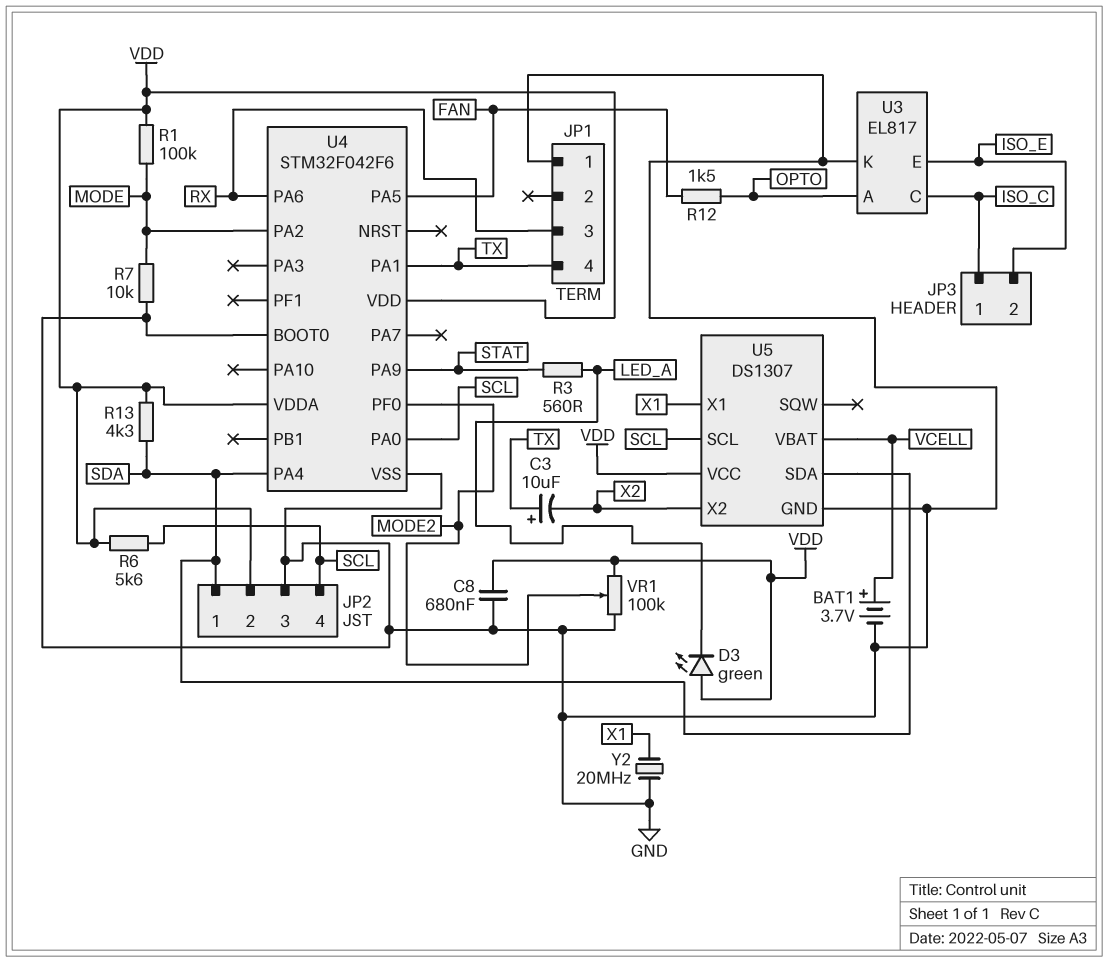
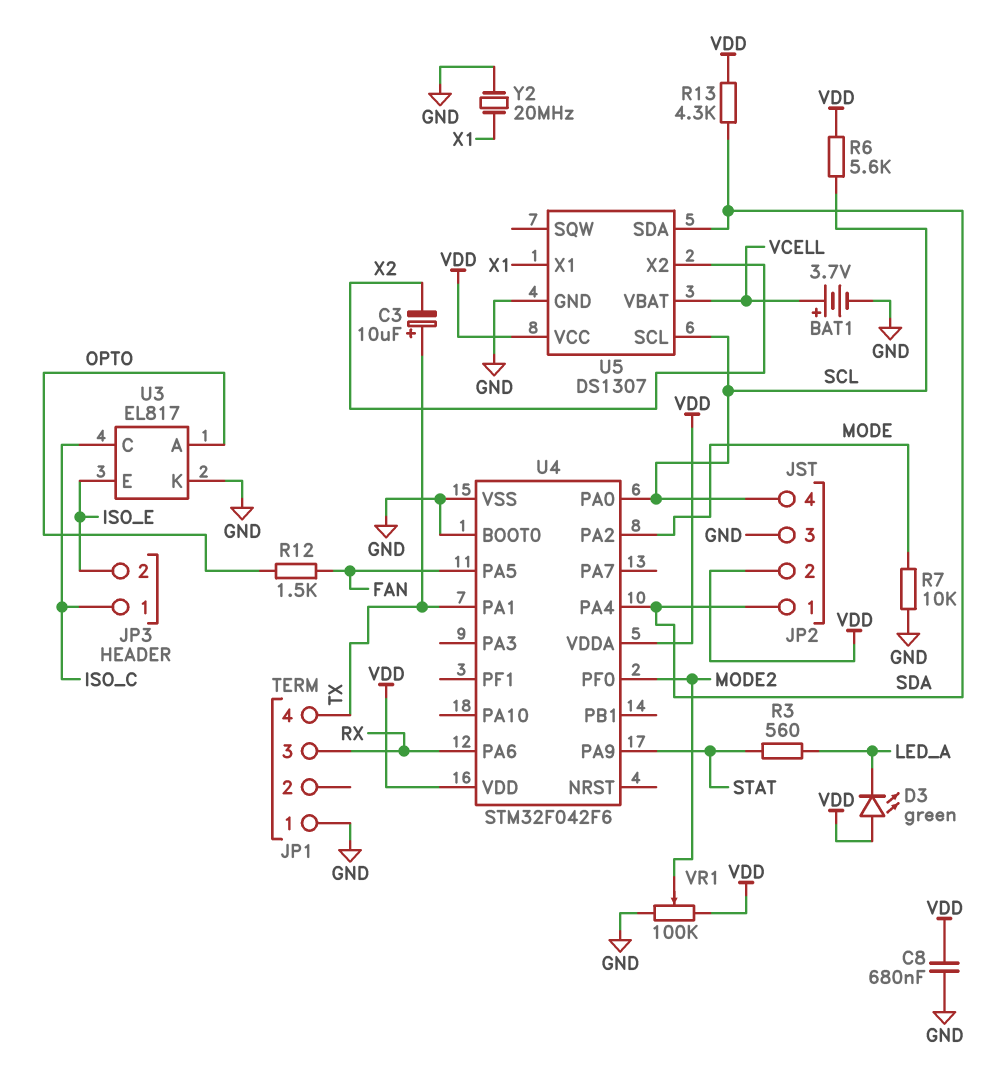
R1: 100k (MODE, VDD) -> none

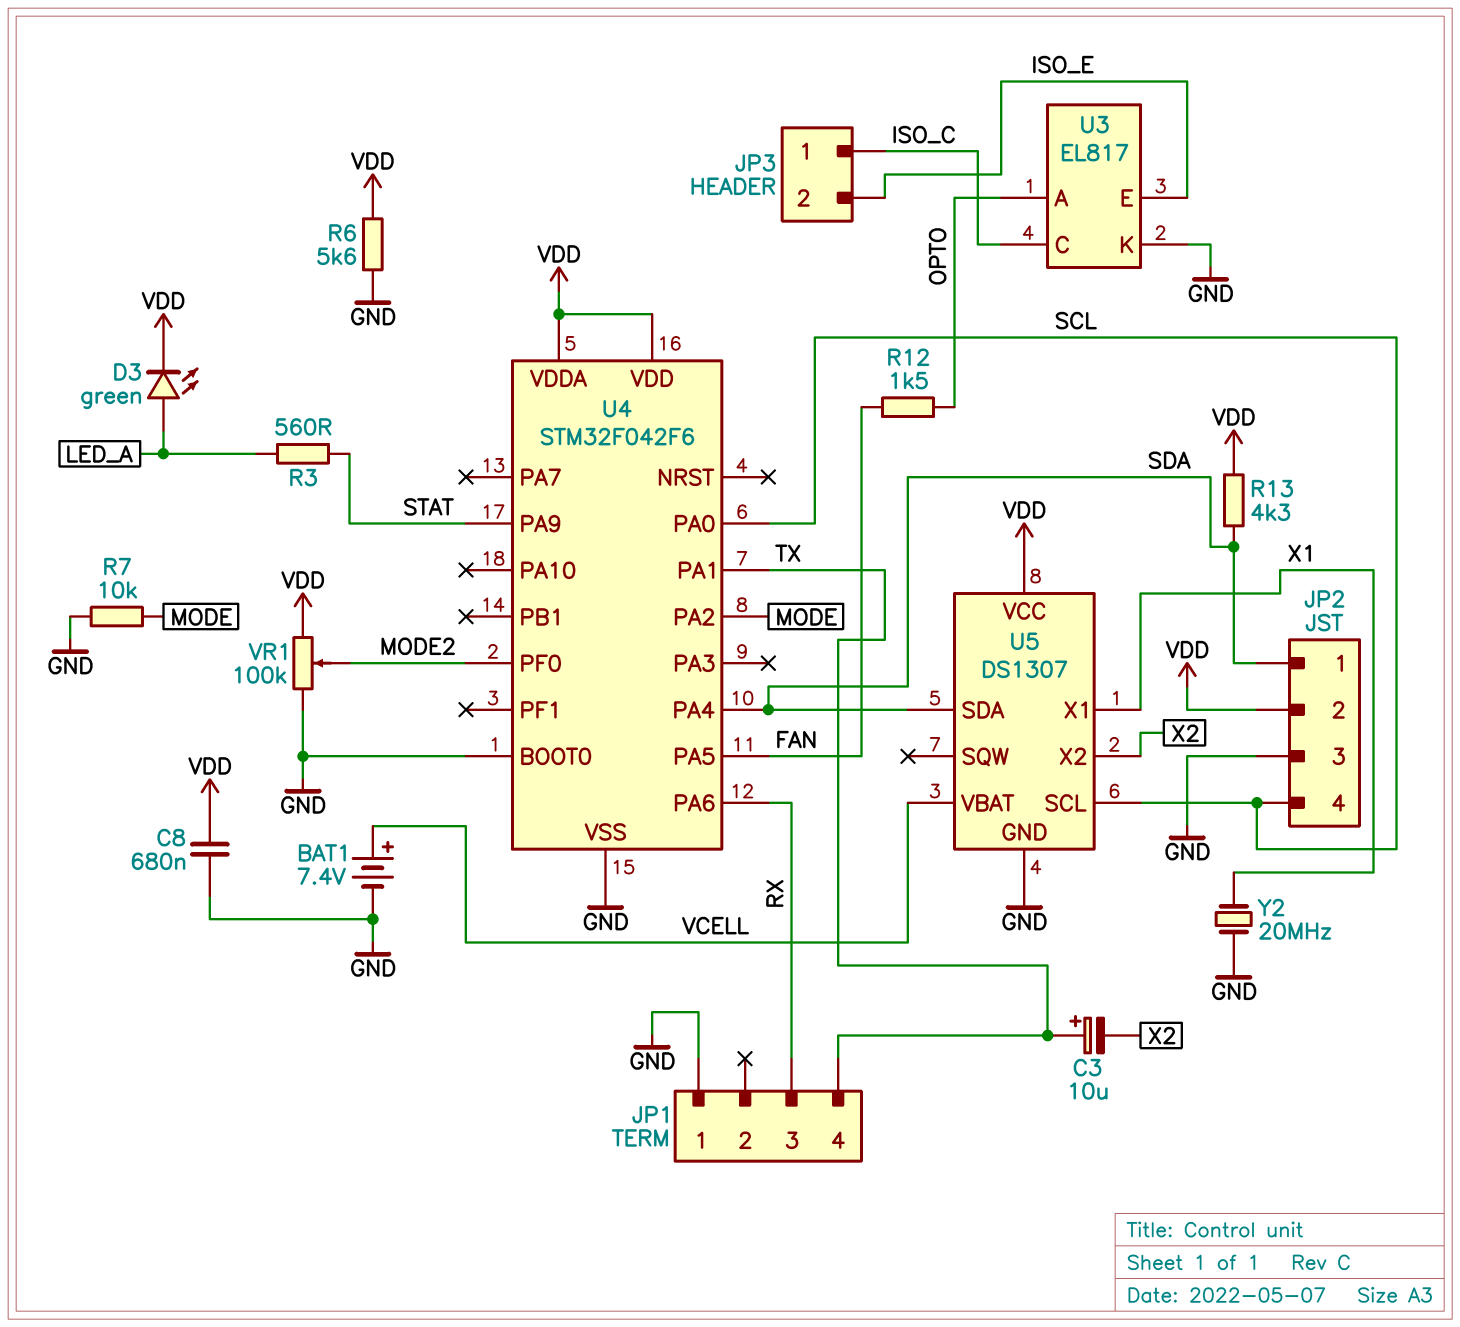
BAT1: 3.7V (plus VCELL, minus GND) -> 7.4V (plus VCELL, minus GND)
D3: LED green (A VDD, K LED_A) -> LED green (A LED_A, K VDD)
R6: 5.6k (SCL, VDD) -> 5.6k (GND, VDD)

